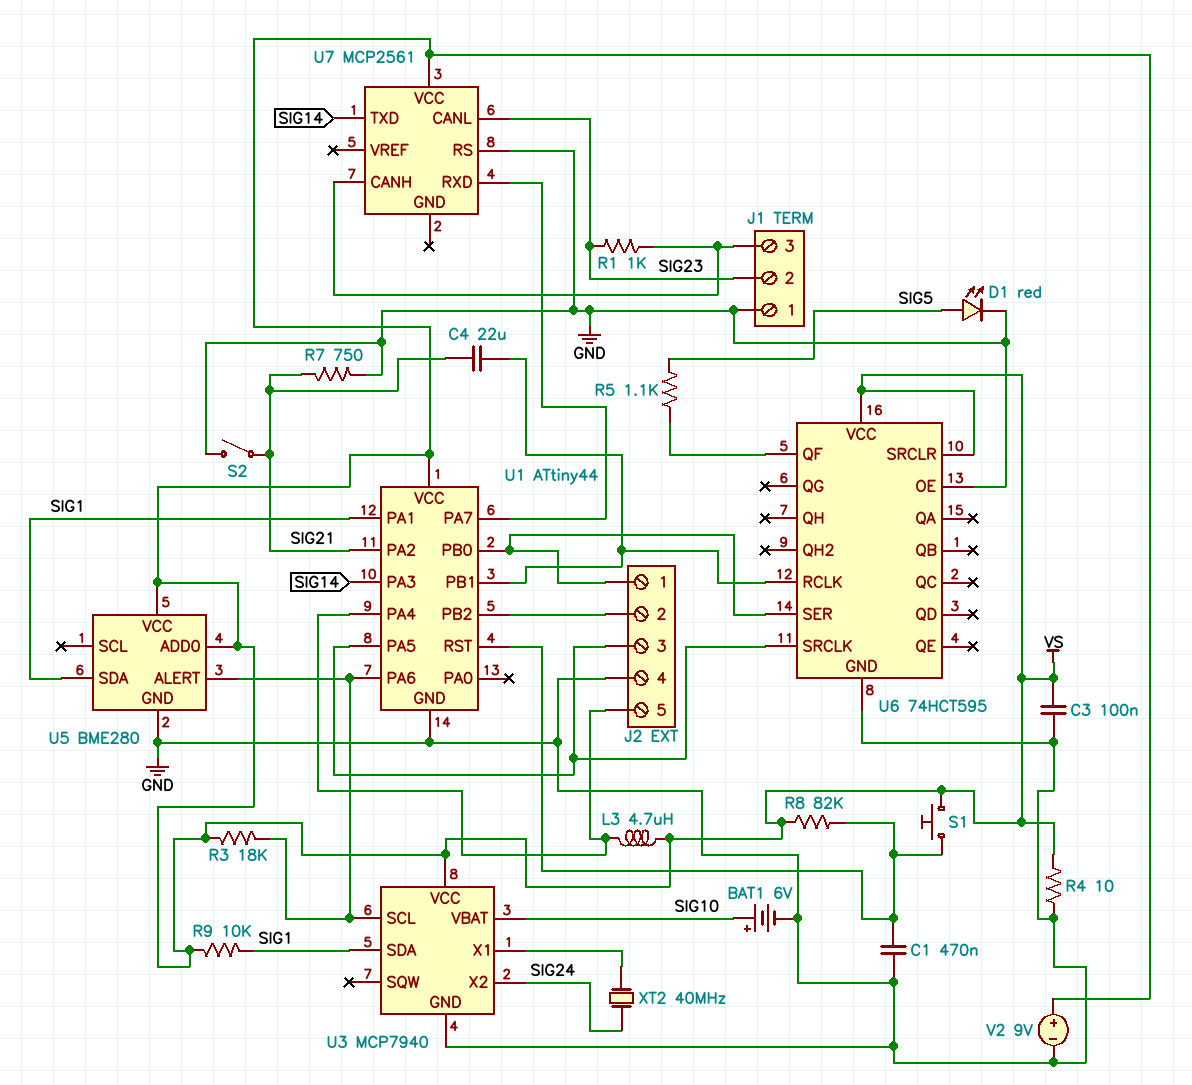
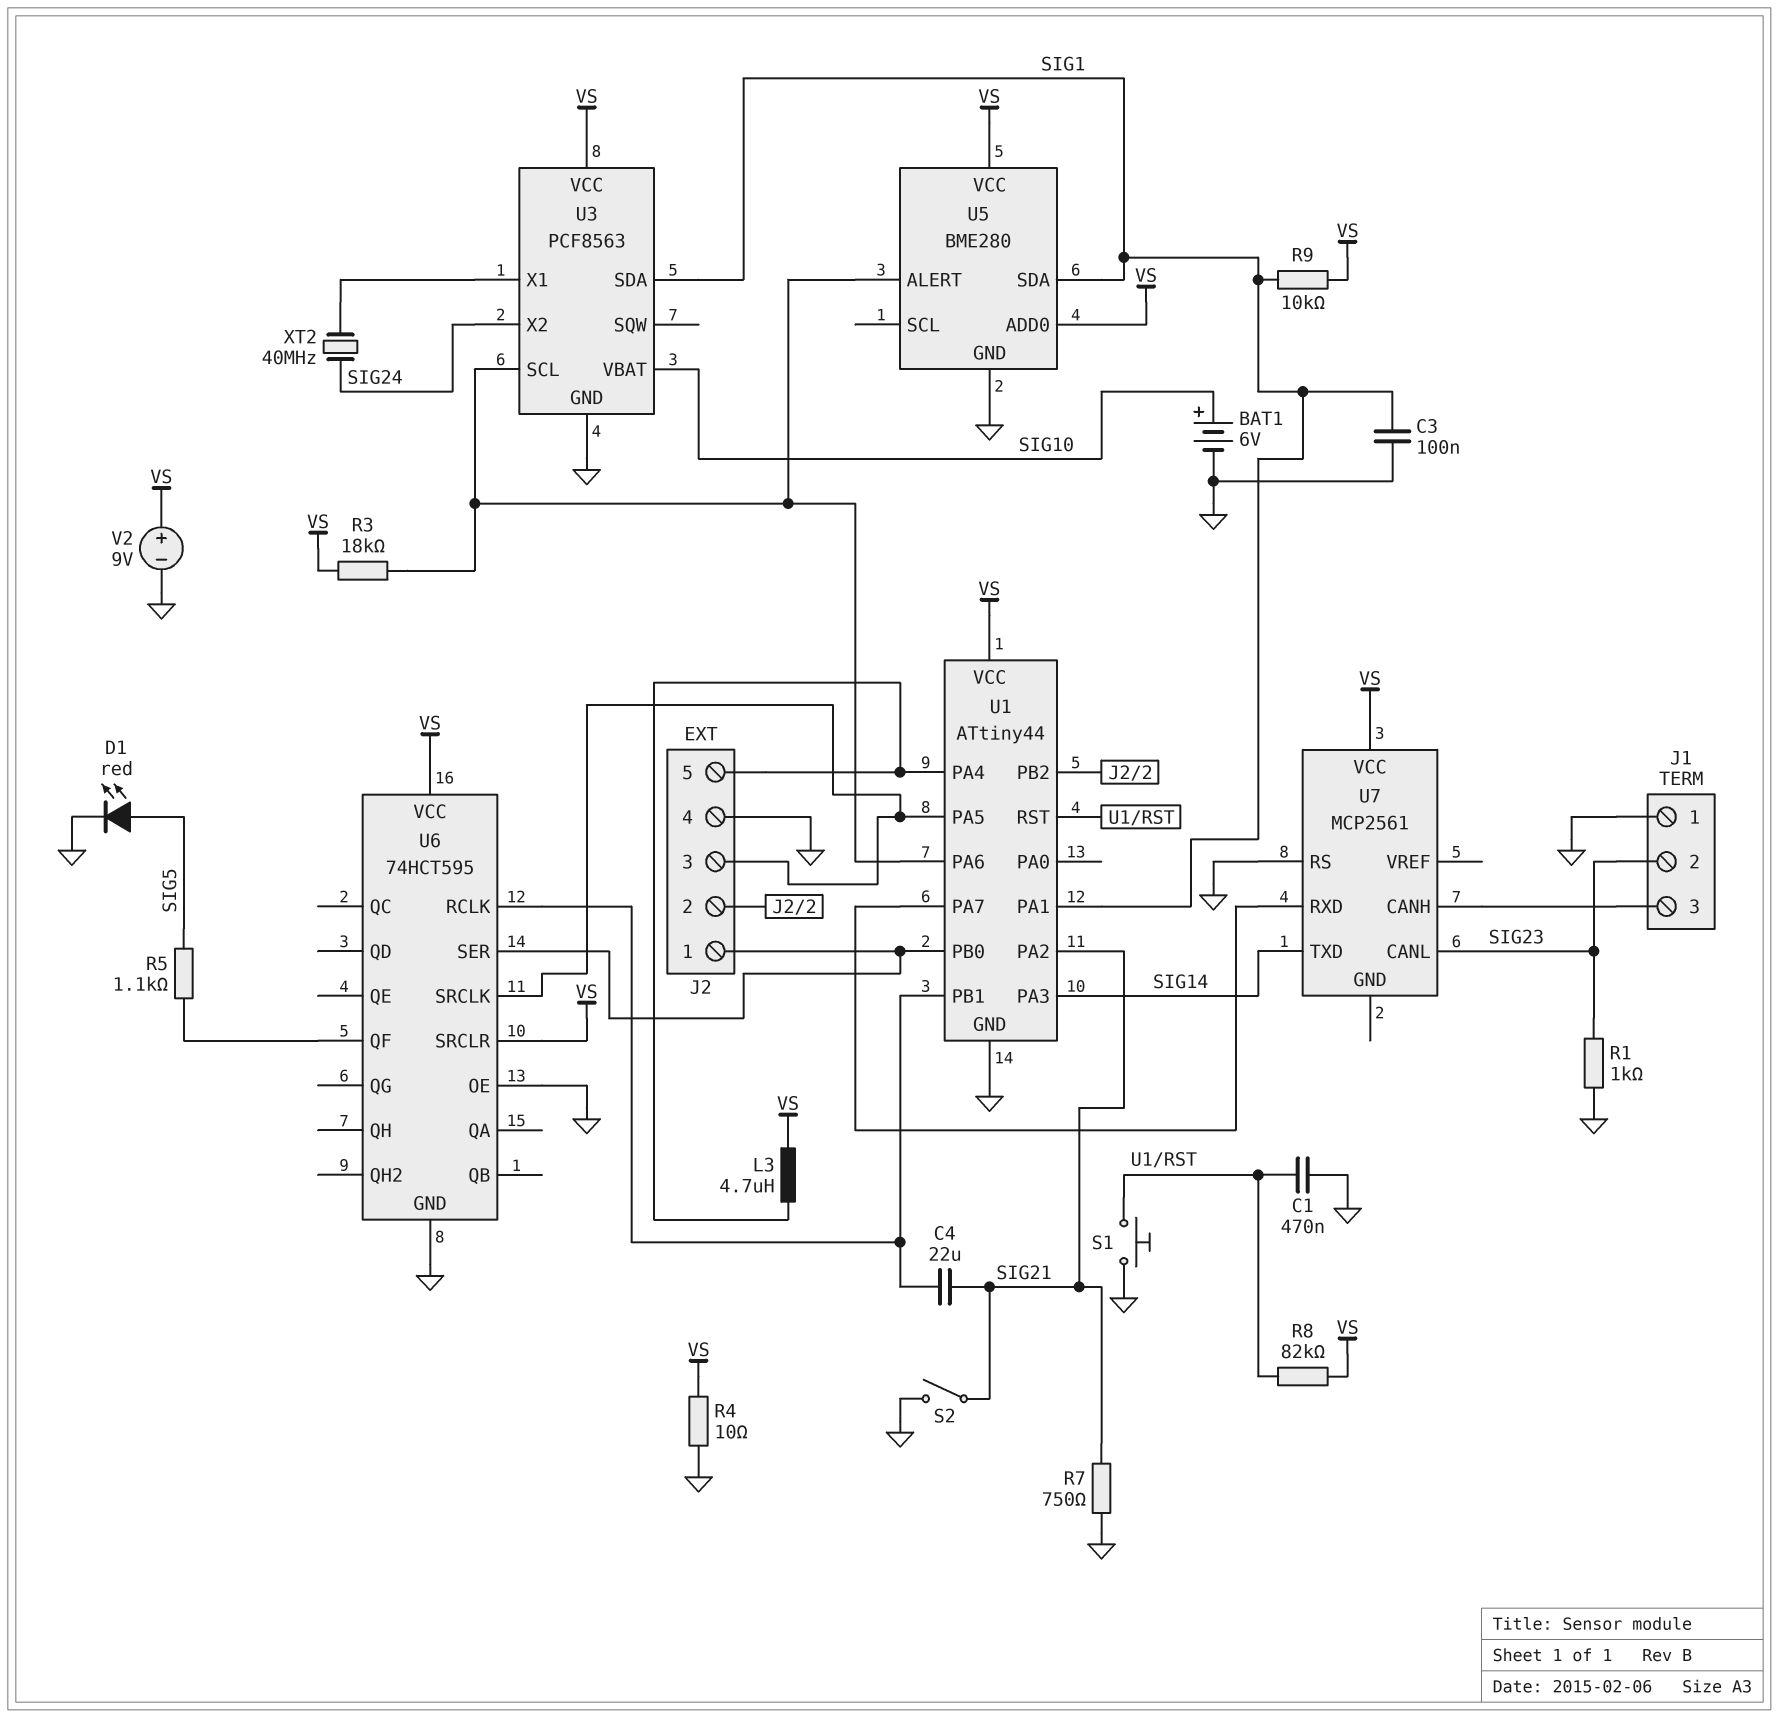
C3: 100nF (GND, VS) -> 100nF (GND, SIG1)
R1: 1k (J1/3, SIG23) -> 1k (GND, SIG23)
S1: button (U1/RST, VS) -> button (GND, U1/RST)
U3: MCP7940 -> PCF8563

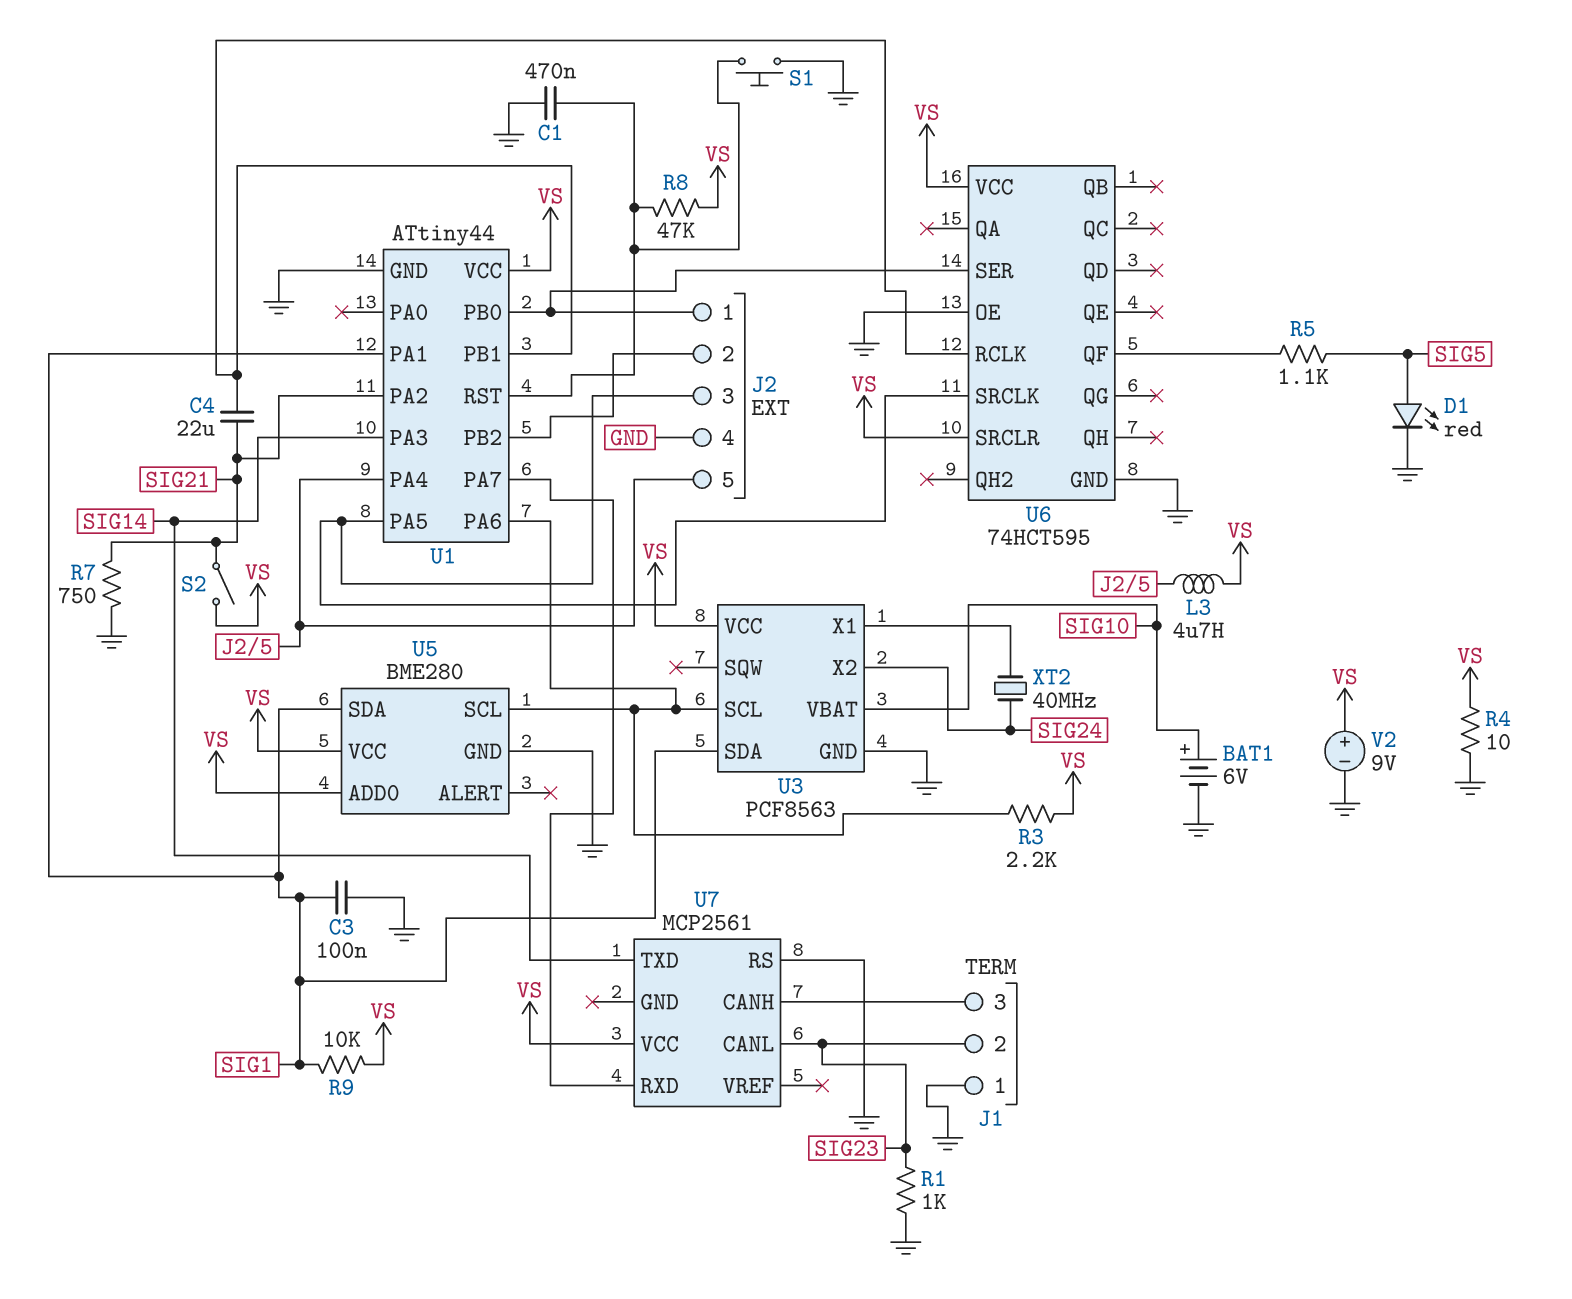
R3: 18k (U1/PA6, VS) -> 2.2k (U1/PA6, VS)
R8: 82k (U1/RST, VS) -> 47k (U1/RST, VS)
S2: switch (GND, SIG21) -> switch (SIG21, VS)
U5 pin ALERT: U1/PA6 -> none
U5 pin SCL: none -> U1/PA6

